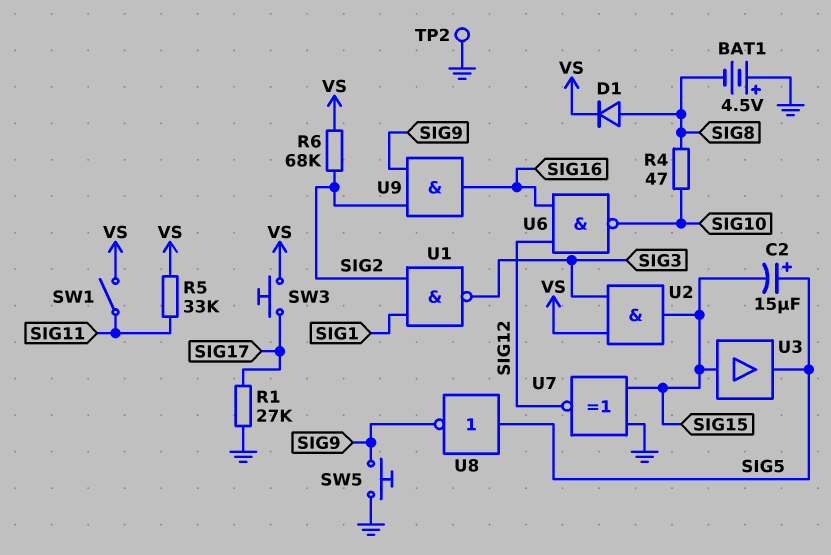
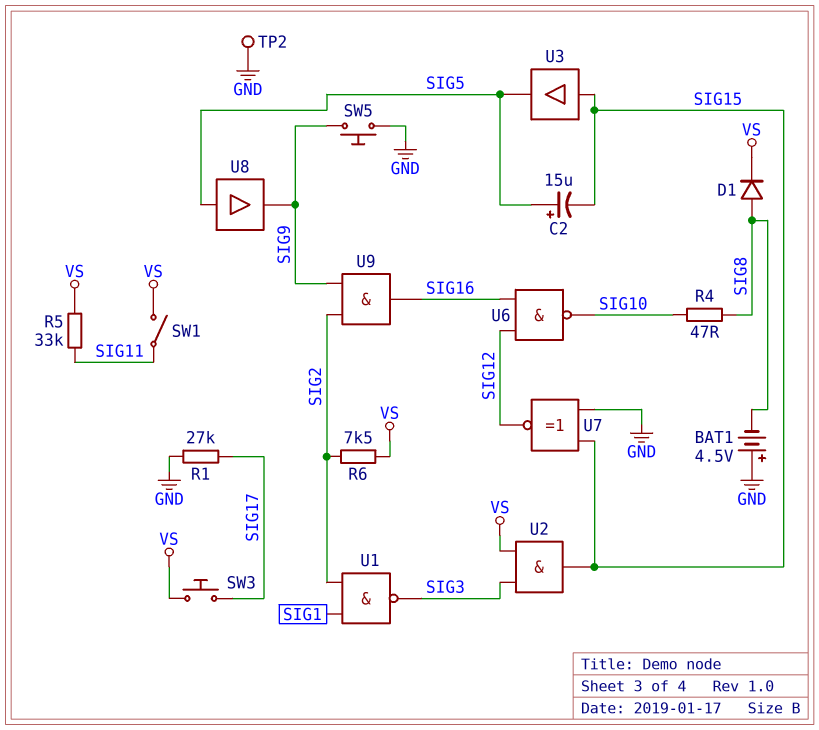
R6: 68k (SIG2, VS) -> 7.5k (SIG2, VS)
U8: NOT (in SIG5, out SIG9) -> buffer (in SIG5, out SIG9)

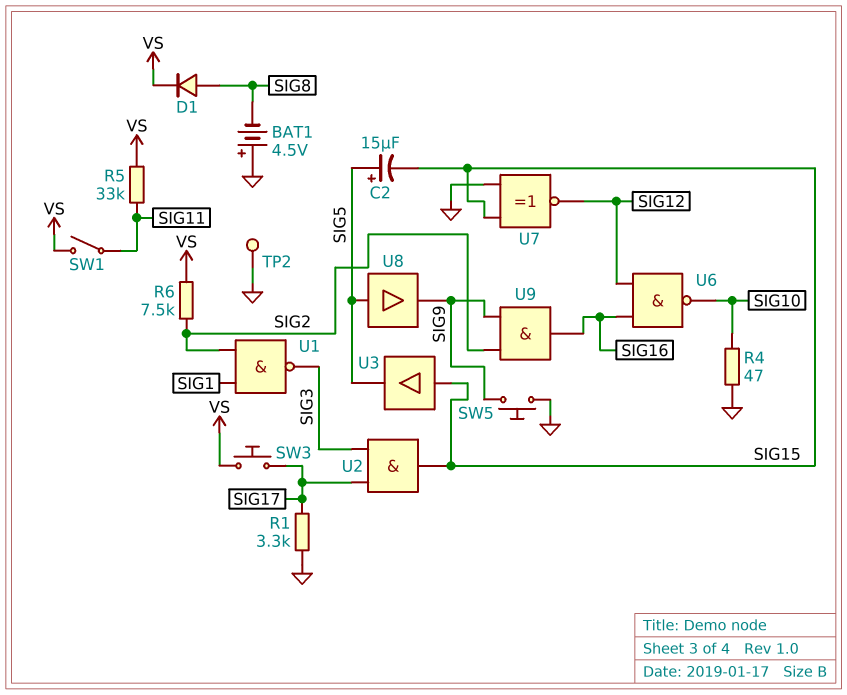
R1: 27k (GND, SIG17) -> 3.3k (GND, SIG17)
R4: 47 (SIG8, SIG10) -> 47 (GND, SIG10)
U2: AND (in SIG3, in VS, out SIG15) -> AND (in SIG3, in SIG17, out SIG15)

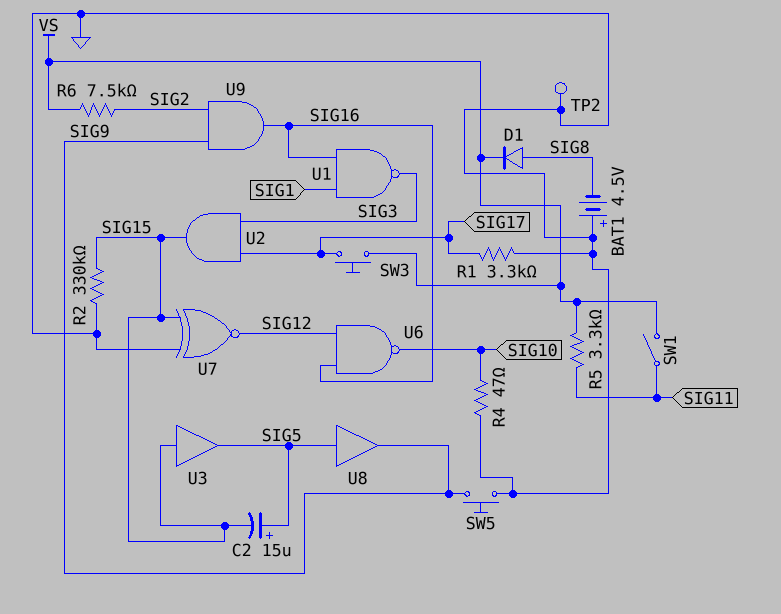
R2: none -> 330k (GND, SIG15)
R5: 33k (SIG11, VS) -> 3.3k (SIG11, VS)
U1: NAND (in SIG1, in SIG2, out SIG3) -> NAND (in SIG1, in SIG16, out SIG3)

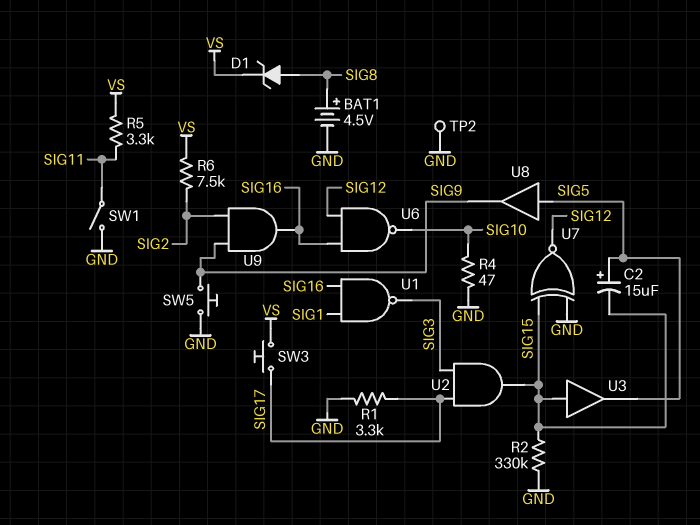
BAT1: 4.5V (plus GND, minus SIG8) -> 4.5V (plus SIG8, minus GND)
D1: diode (A SIG8, K VS) -> zener (A SIG8, K VS)
SW1: switch (SIG11, VS) -> switch (GND, SIG11)

